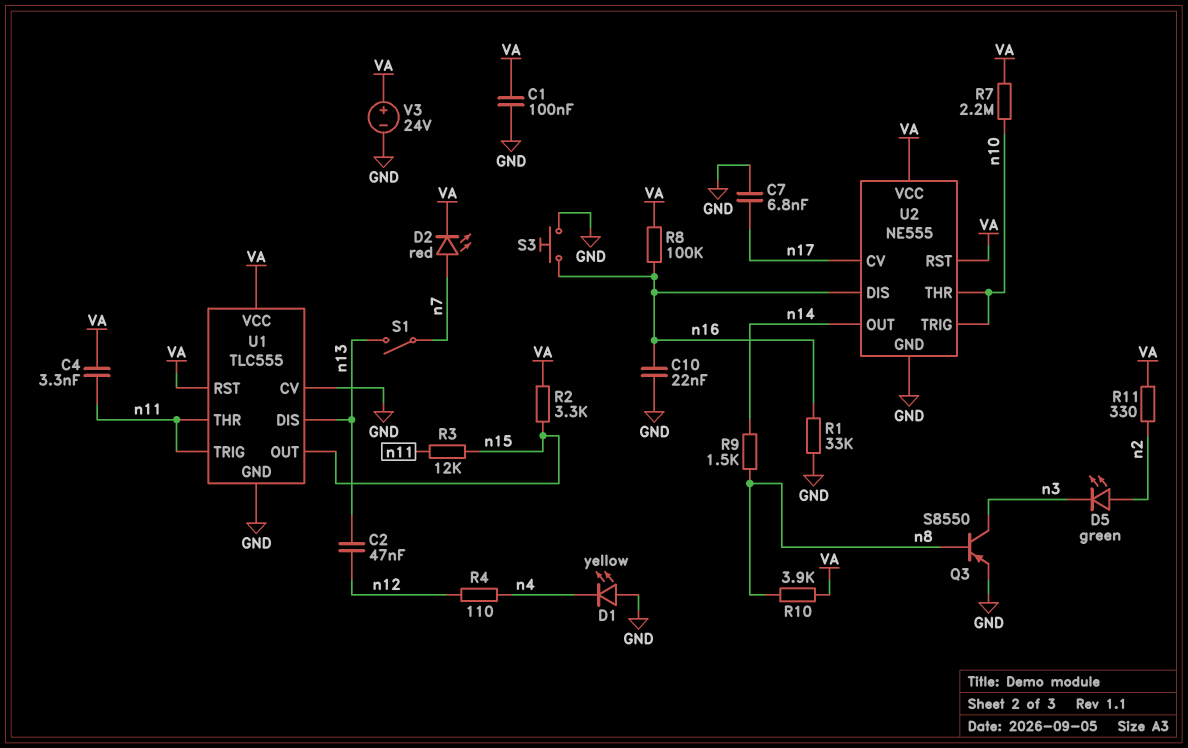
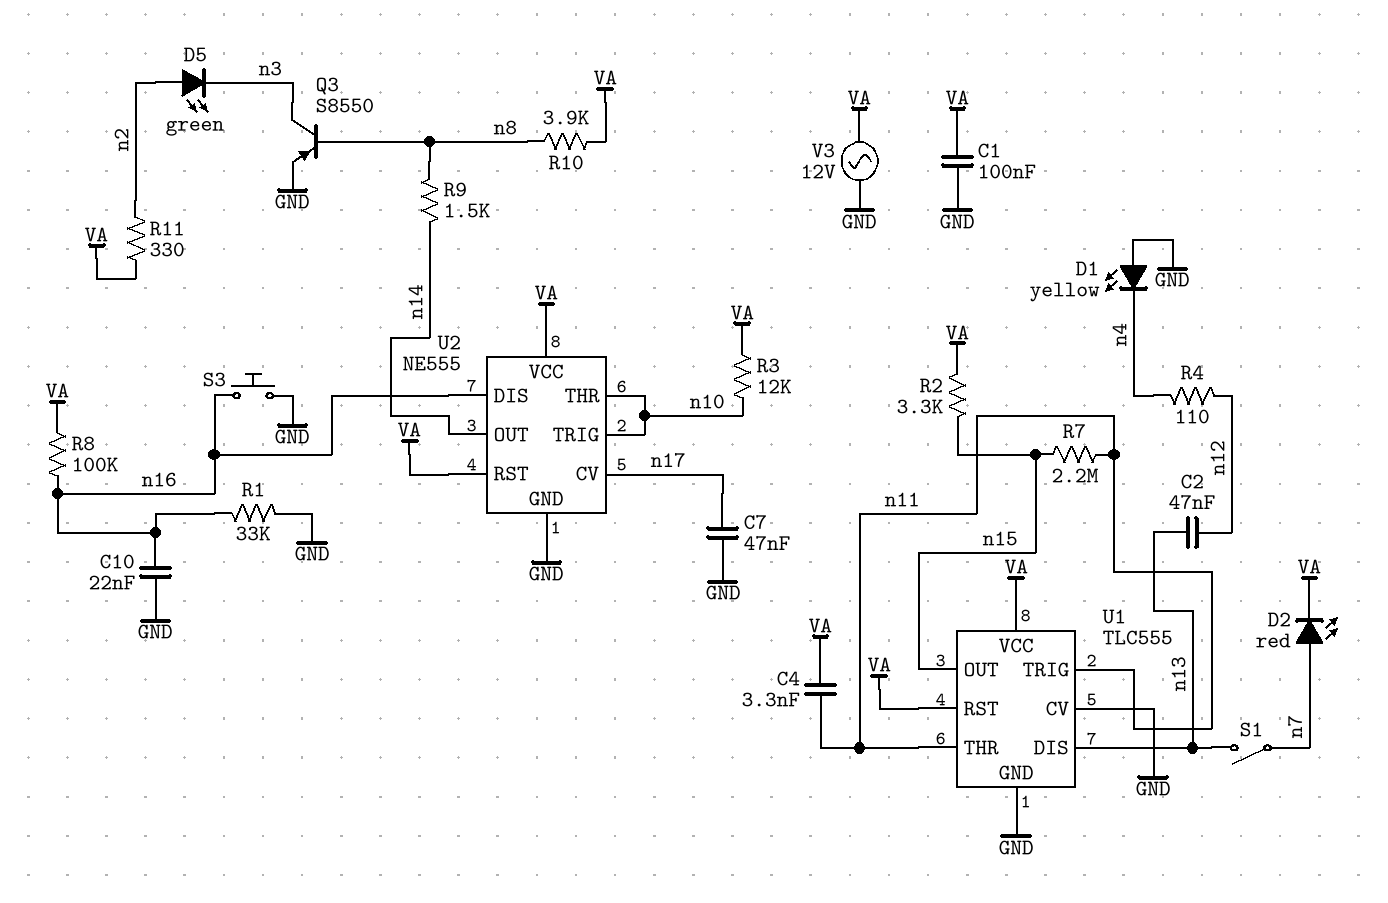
C7: 6.8nF (GND, n17) -> 47nF (GND, n17)
R3: 12k (n11, n15) -> 12k (VA, n10)
R7: 2.2M (VA, n10) -> 2.2M (n11, n15)
V3: 24V (plus VA, minus GND) -> AC 12V (GND, VA)

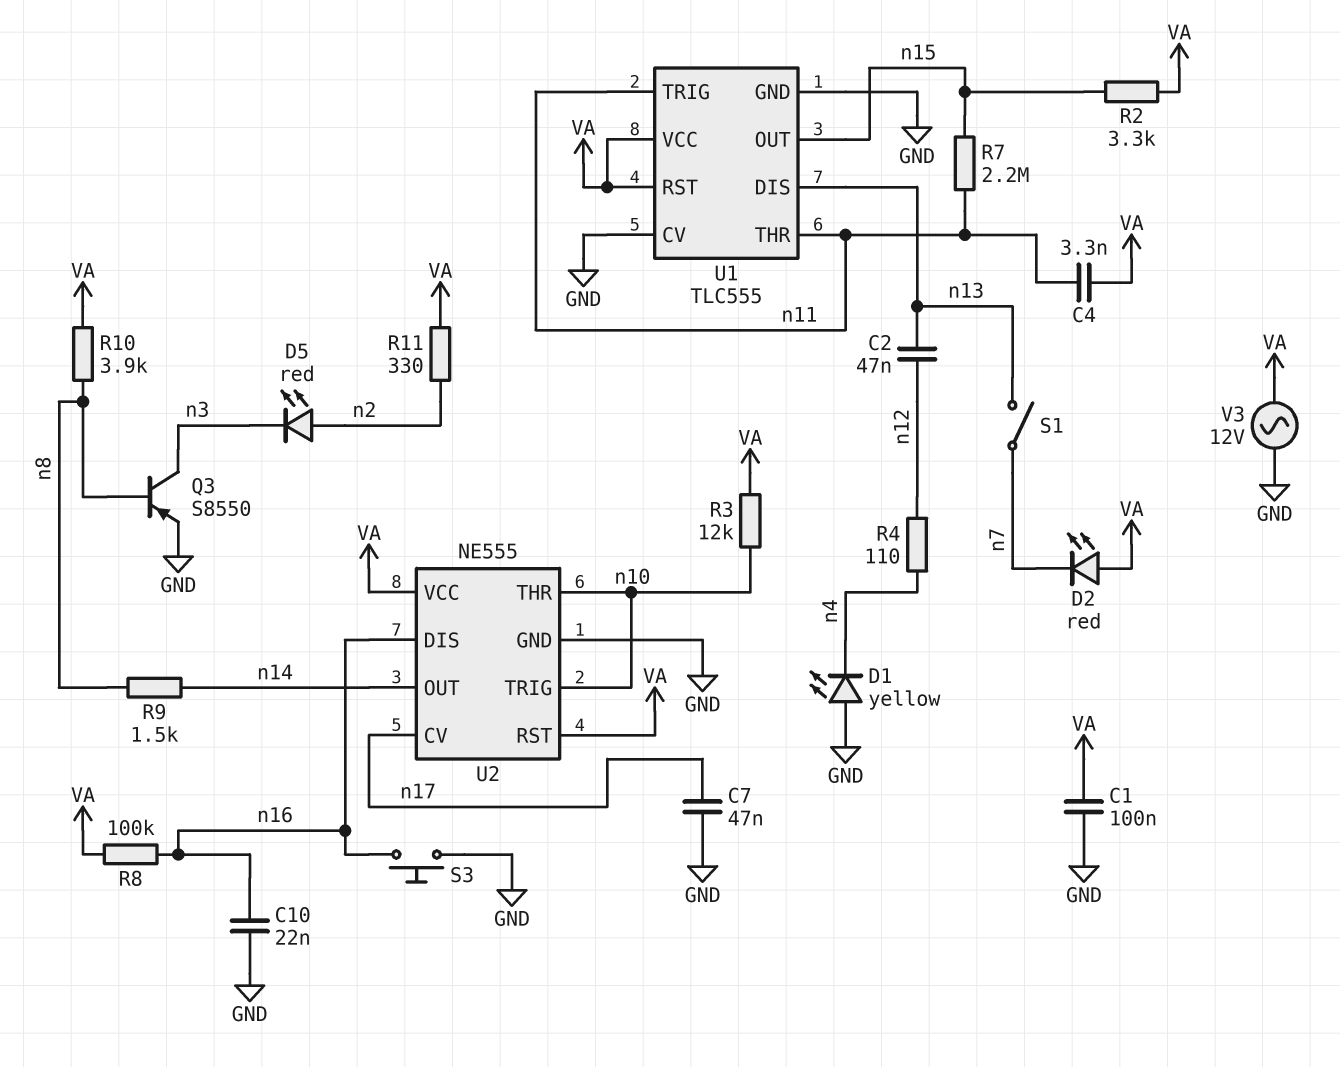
D2: LED red (A n7, K VA) -> LED red (A VA, K n7)
D5: LED green (A n2, K n3) -> LED red (A n2, K n3)
R1: 33k (GND, n16) -> none

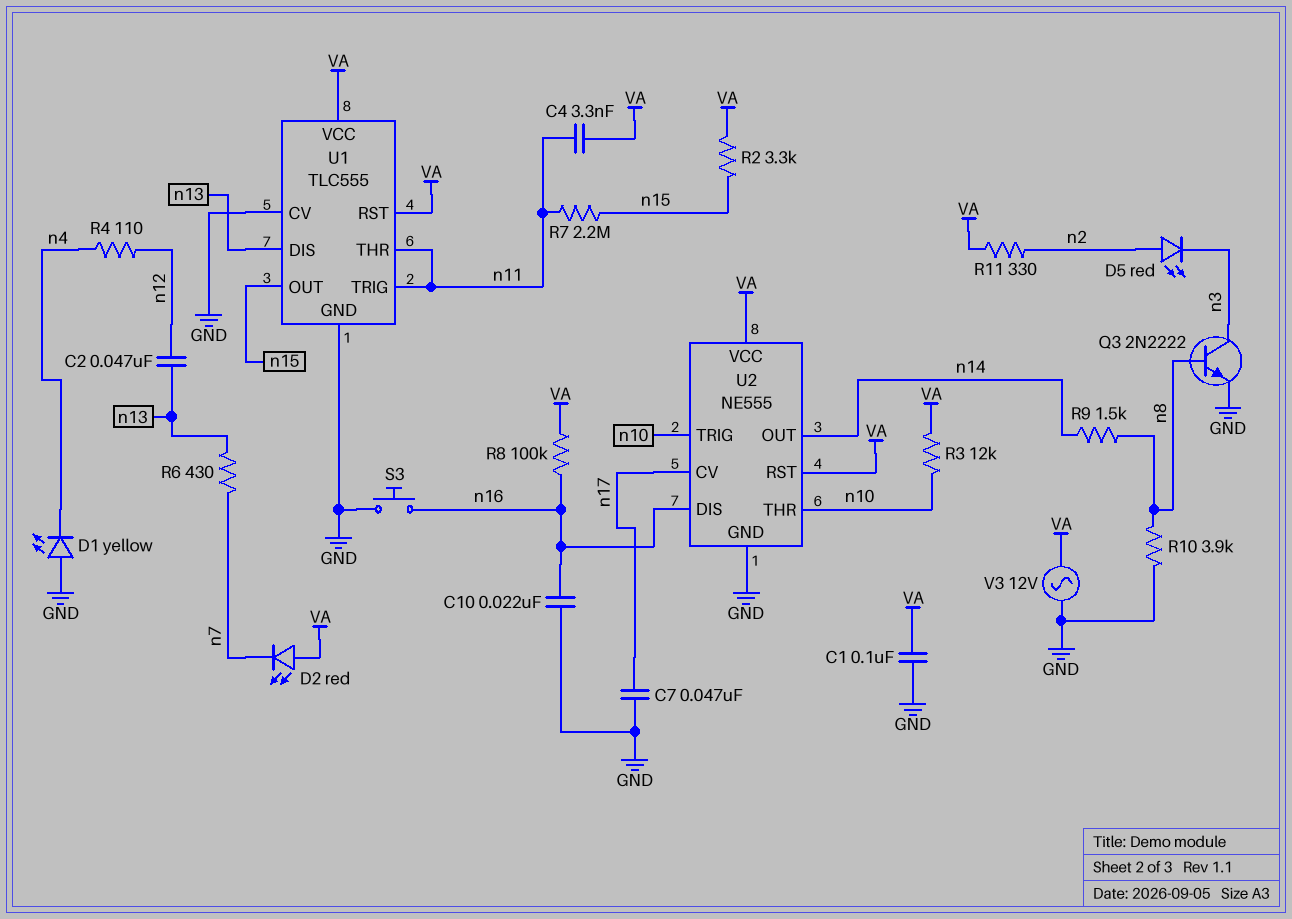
Q3: PNP S8550 (B n8, C n3, E GND) -> NPN 2N2222 (B n8, C n3, E GND)
R6: none -> 430 (n7, n13)
R10: 3.9k (VA, n8) -> 3.9k (GND, n8)
S1: switch (n7, n13) -> none

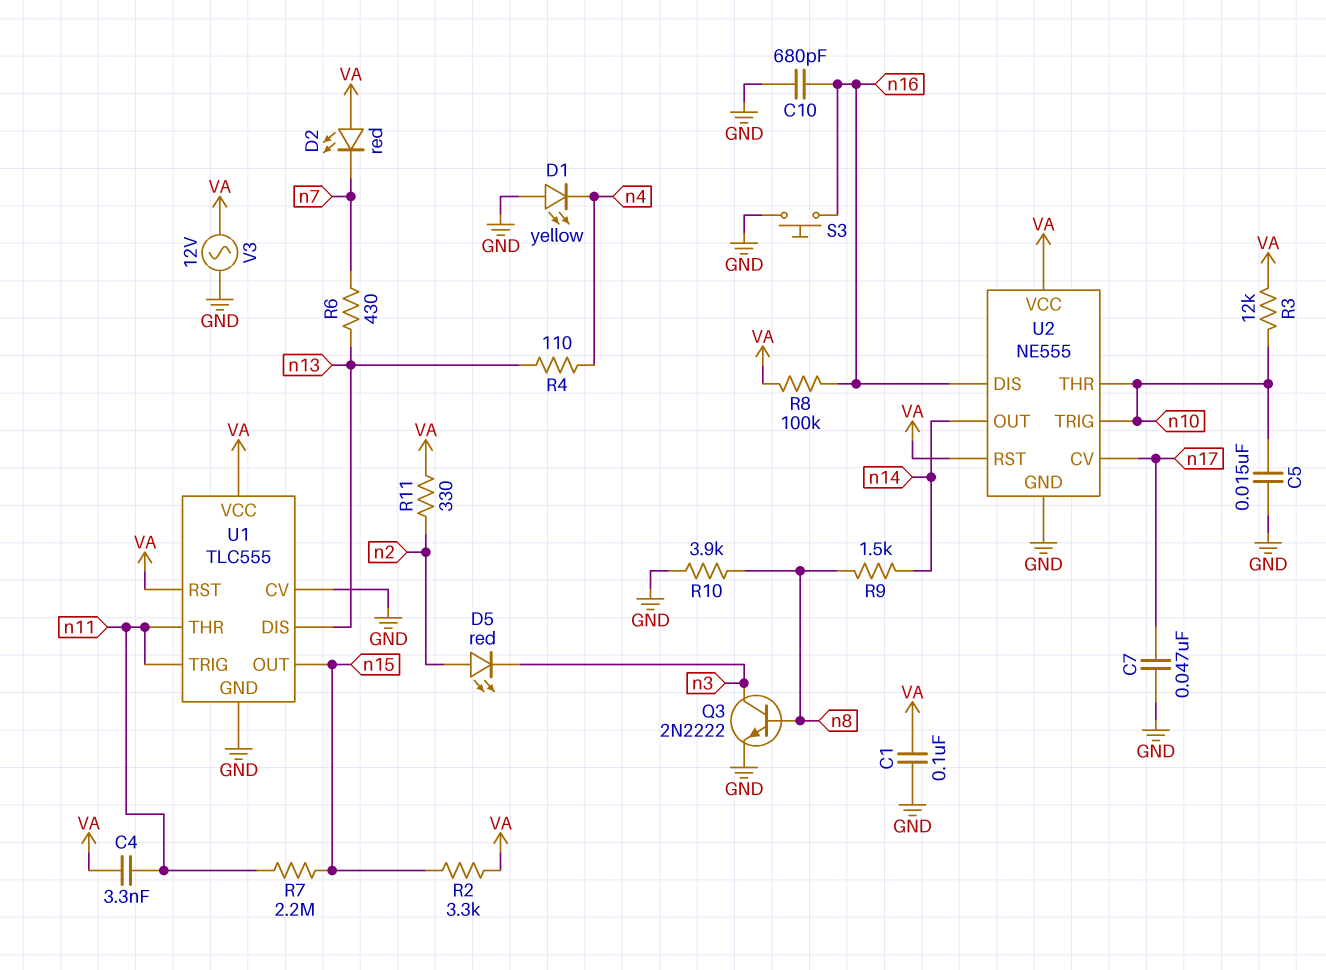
C2: 47nF (n12, n13) -> none
C5: none -> 15nF (GND, n10)
C10: 22nF (GND, n16) -> 680pF (GND, n16)
R4: 110 (n4, n12) -> 110 (n4, n13)

